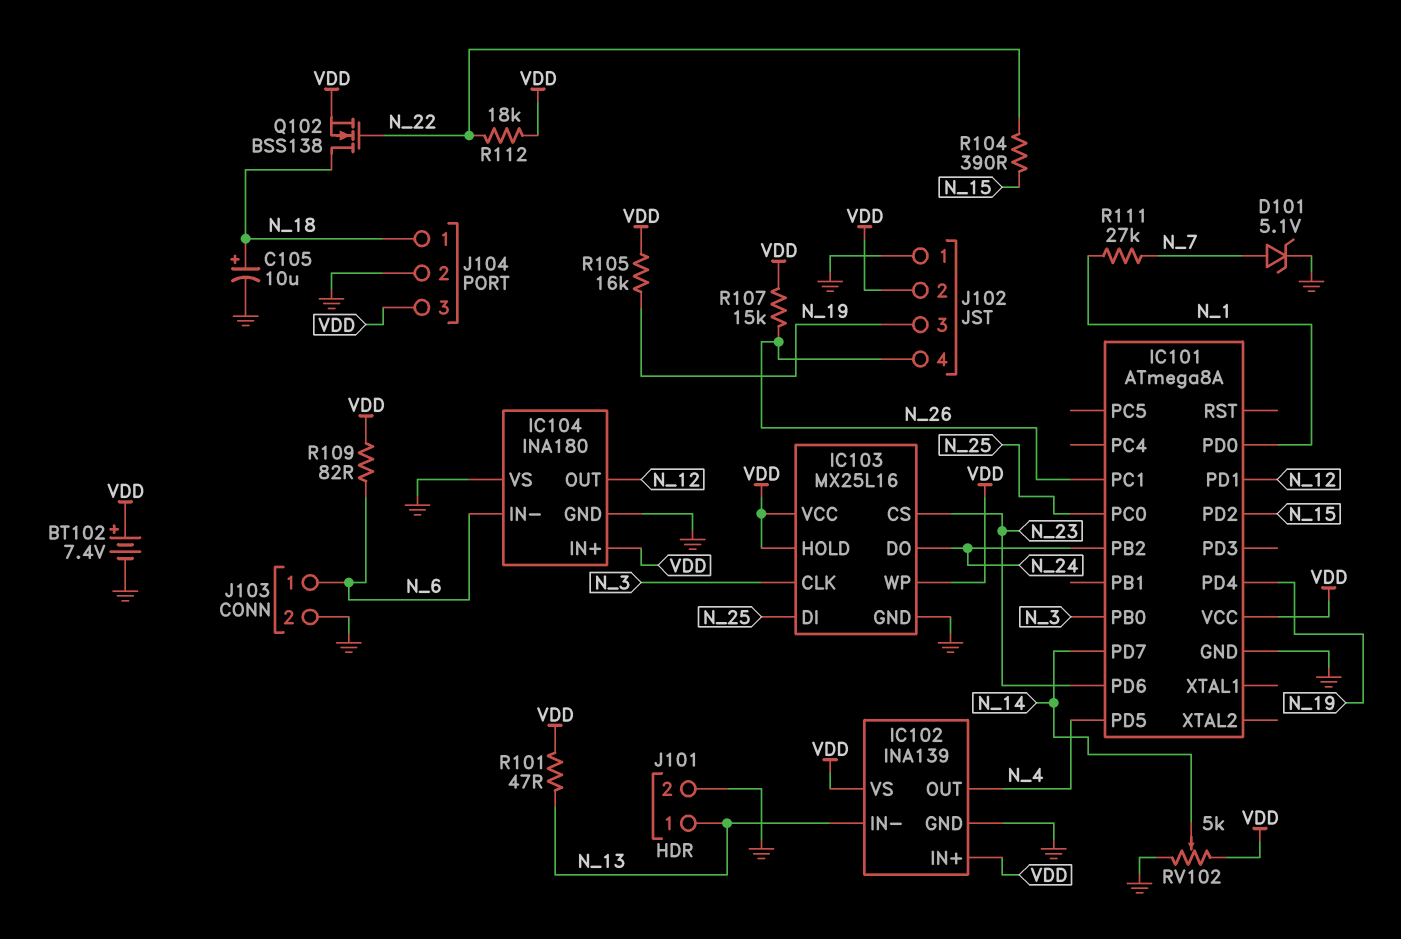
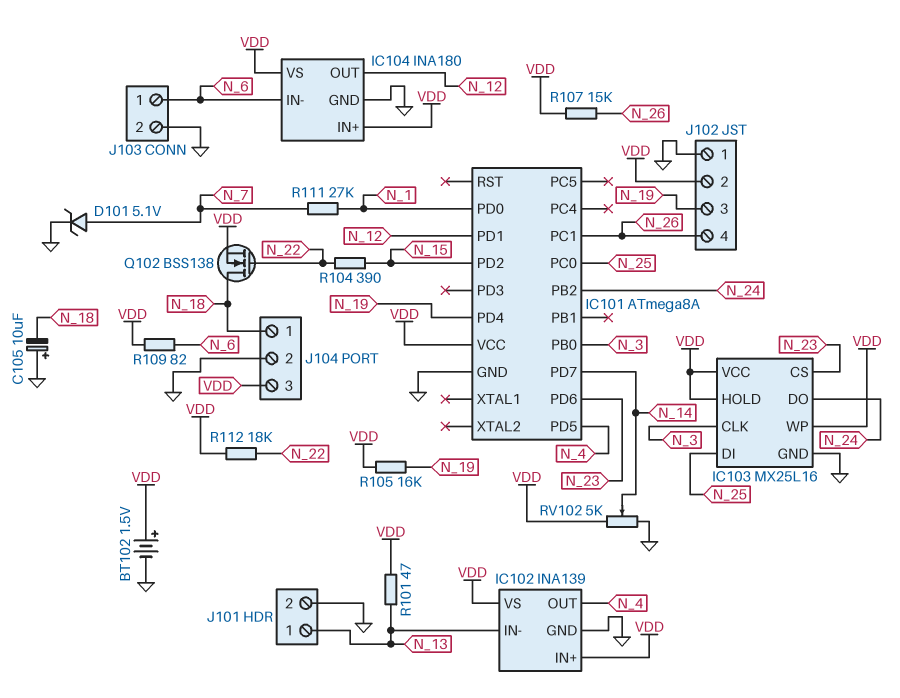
BT102: 7.4V (plus VDD, minus GND) -> 1.5V (plus VDD, minus GND)
C105: 10uF (plus N_18, minus GND) -> 10uF (plus GND, minus N_18)
IC104 pin VS: GND -> VDD

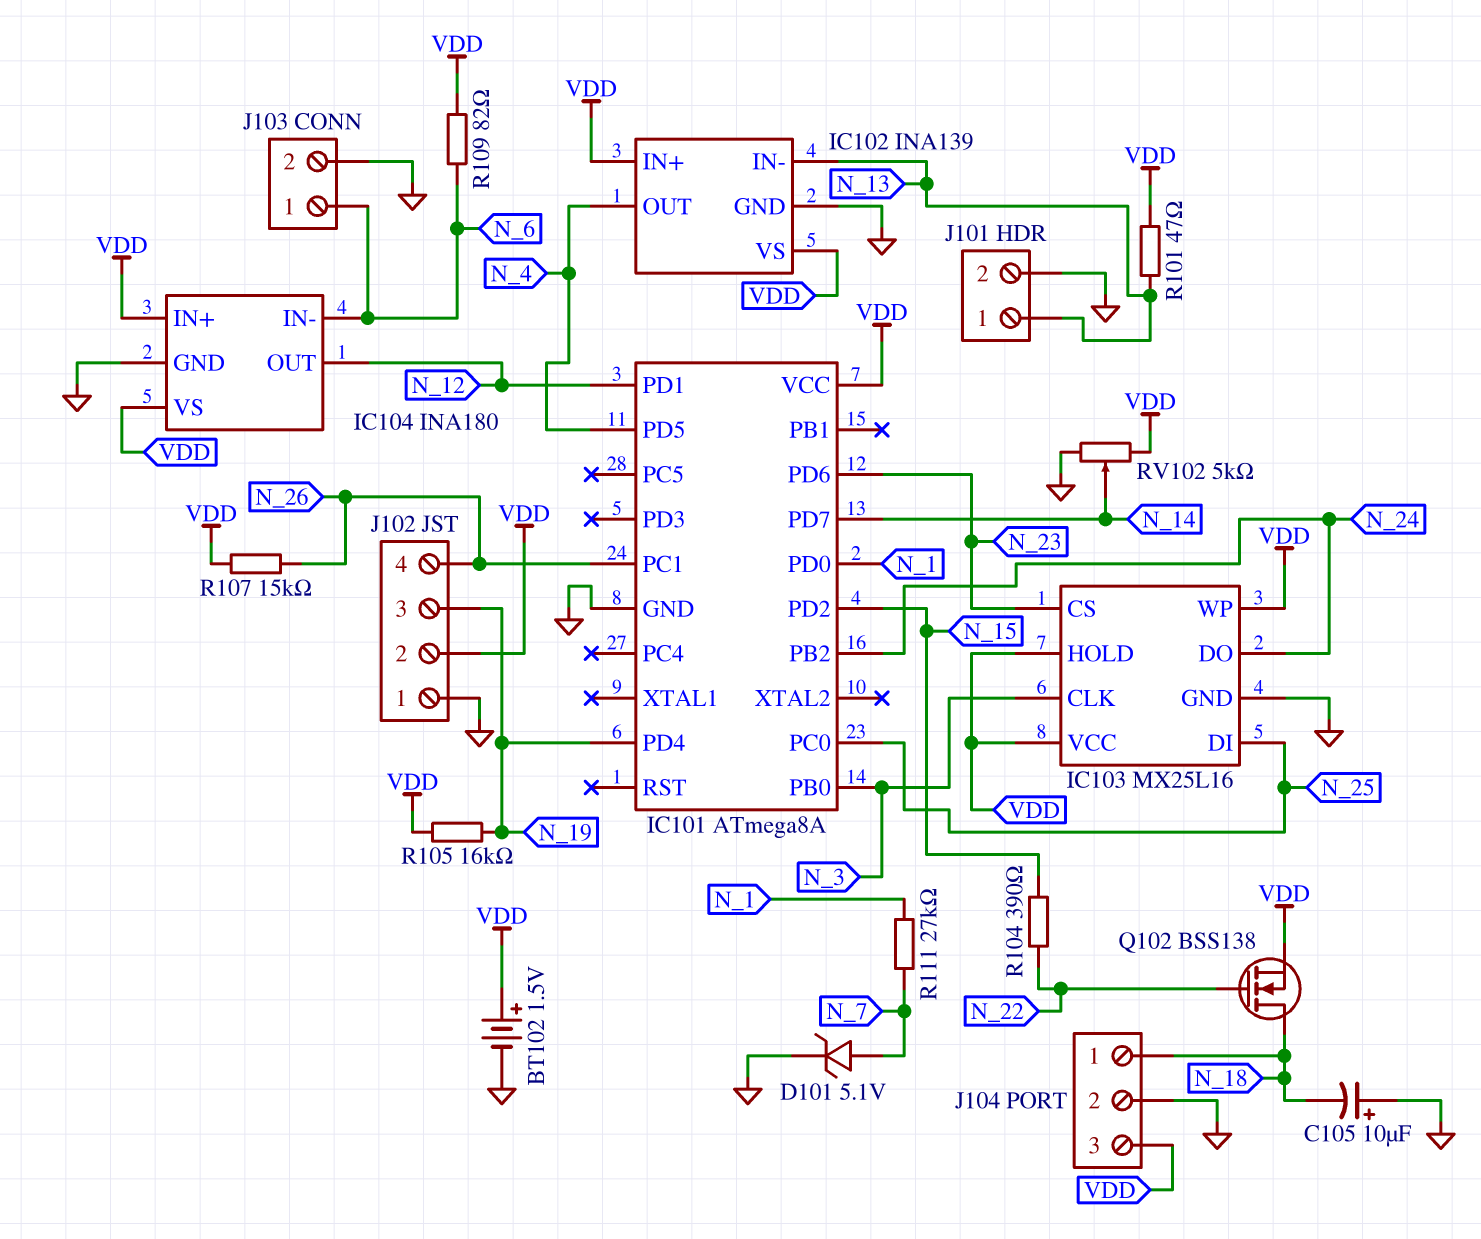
R112: 18k (N_22, VDD) -> none

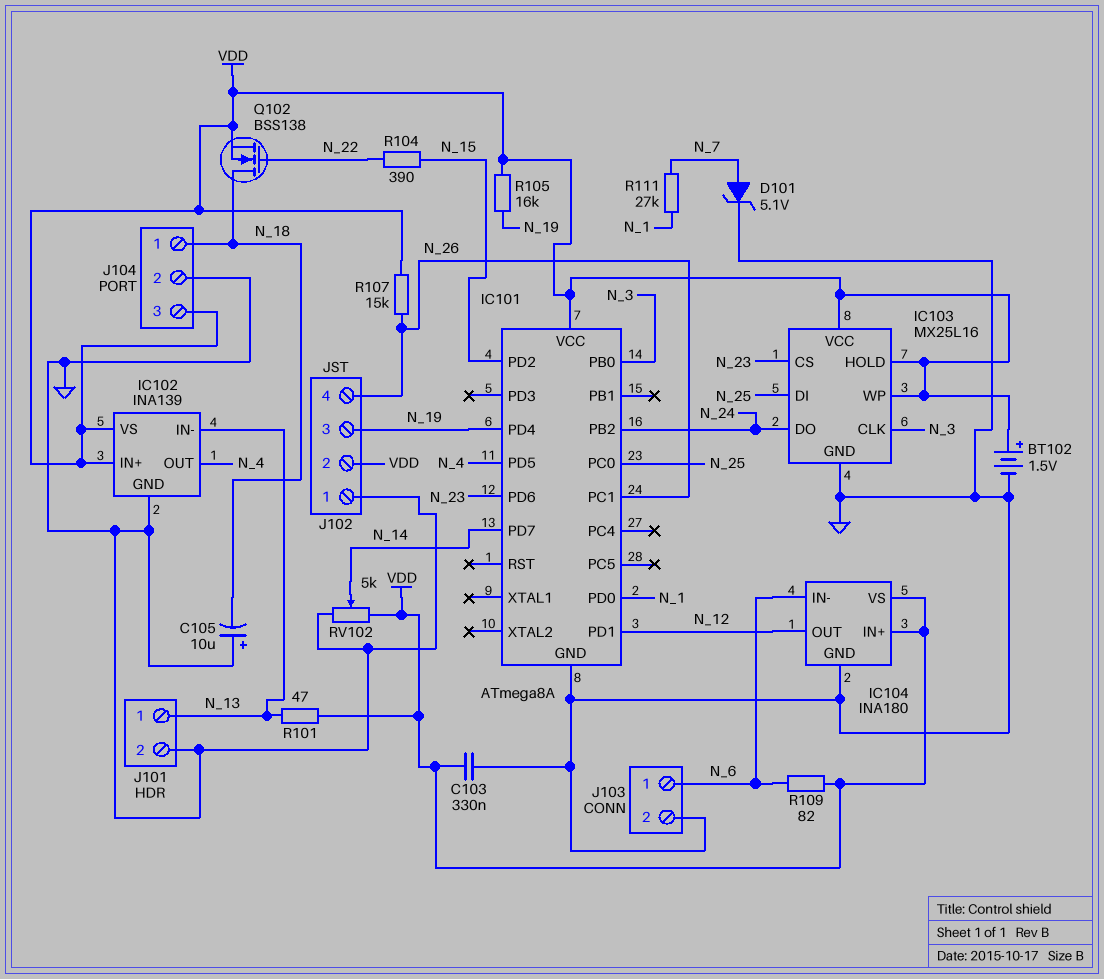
C103: none -> 330nF (GND, VDD)

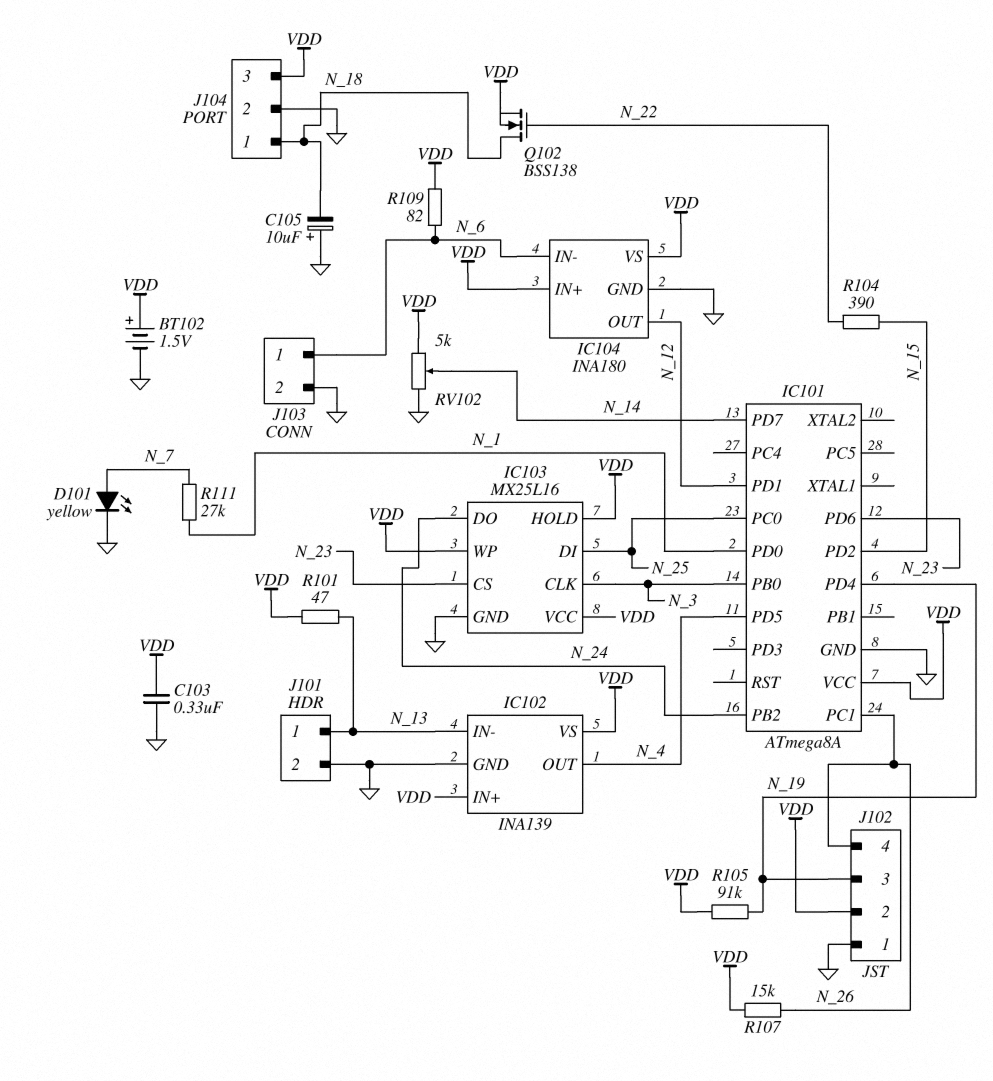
D101: zener 5.1V (A N_7, K GND) -> LED yellow (A N_7, K GND)
R105: 16k (N_19, VDD) -> 91k (N_19, VDD)

